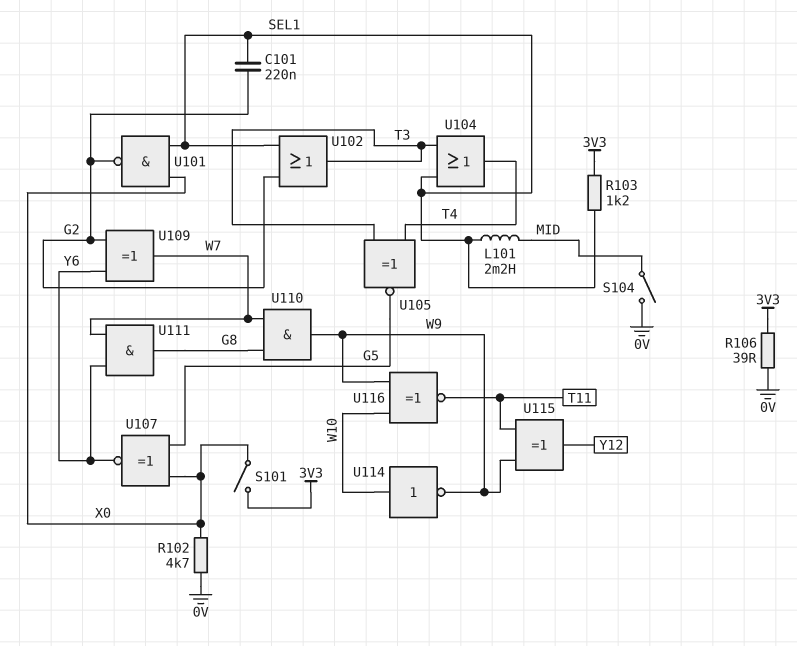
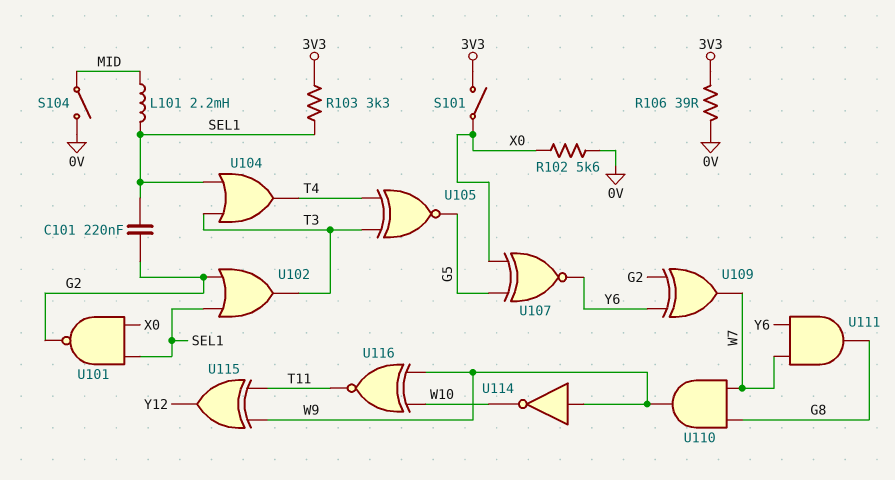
R102: 4.7k (0V, X0) -> 5.6k (0V, X0)
R103: 1.2k (3V3, SEL1) -> 3.3k (3V3, SEL1)
U114: NOT (in W10, out W9) -> NOT (in W9, out W10)

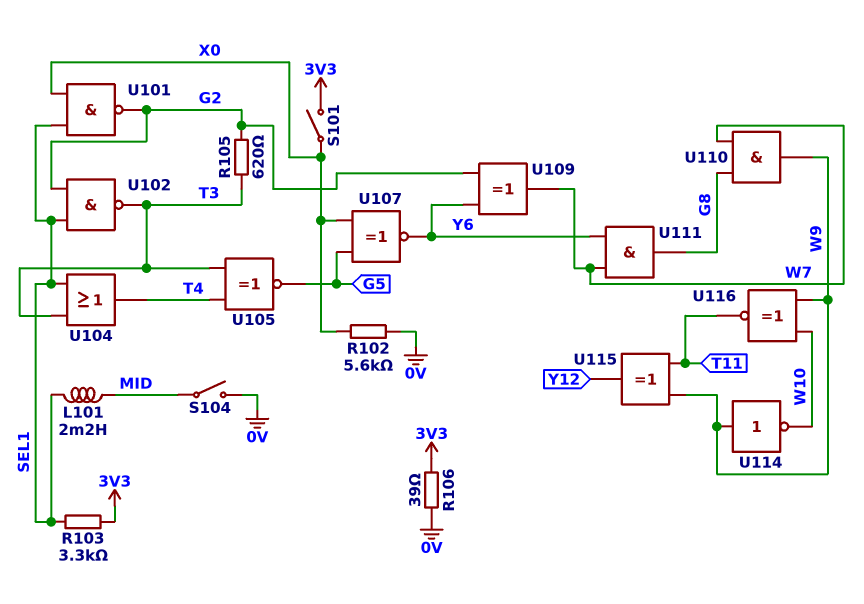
C101: 220nF (G2, SEL1) -> none
R105: none -> 620 (G2, T3)
U102: OR (in G2, in SEL1, out T3) -> NAND (in G2, in SEL1, out T3)

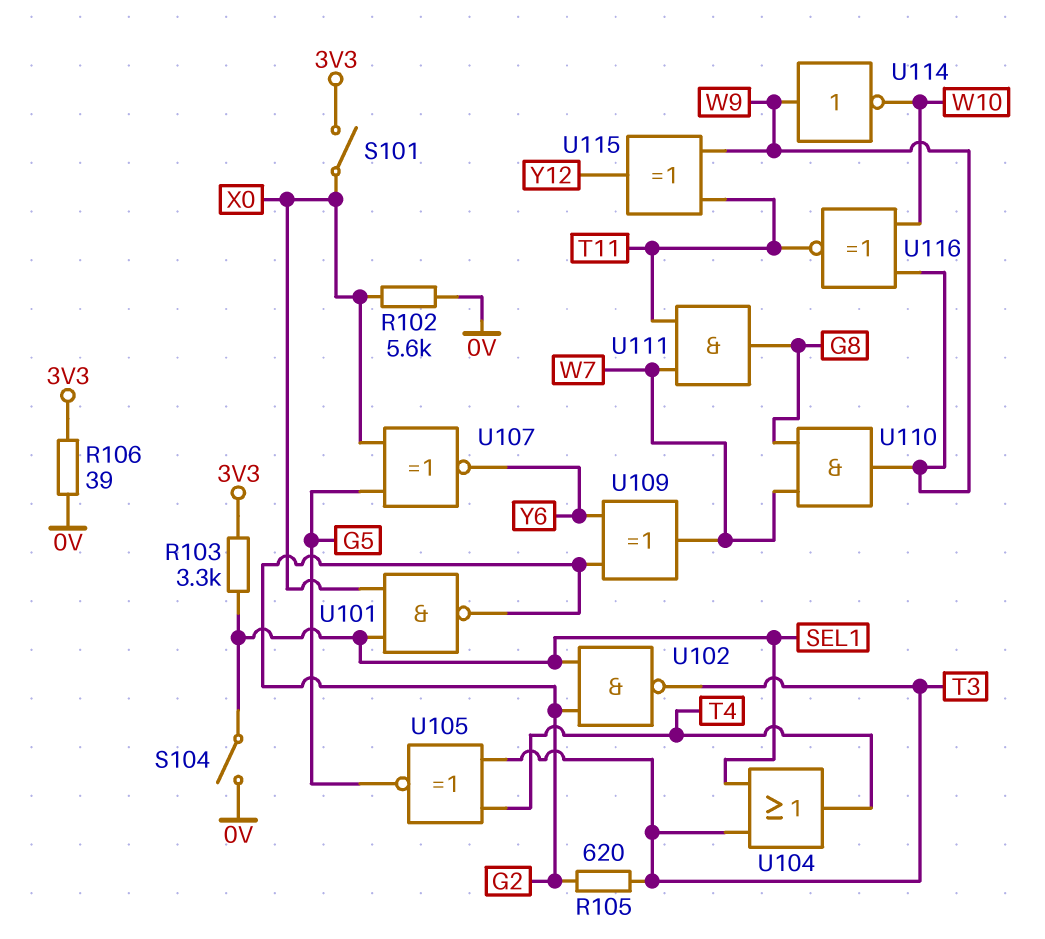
L101: 2.2mH (MID, SEL1) -> none
S104: switch (0V, MID) -> switch (0V, SEL1)
U111: AND (in W7, in Y6, out G8) -> AND (in T11, in W7, out G8)

